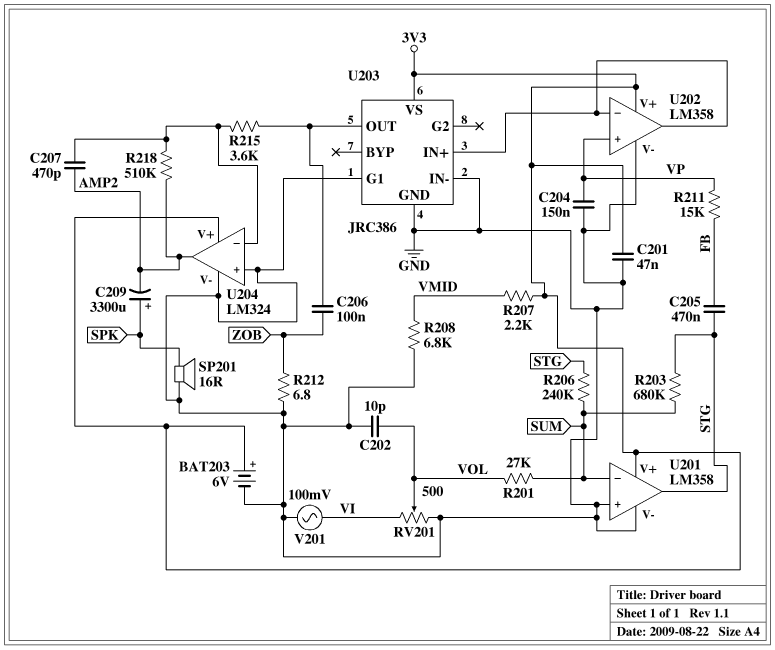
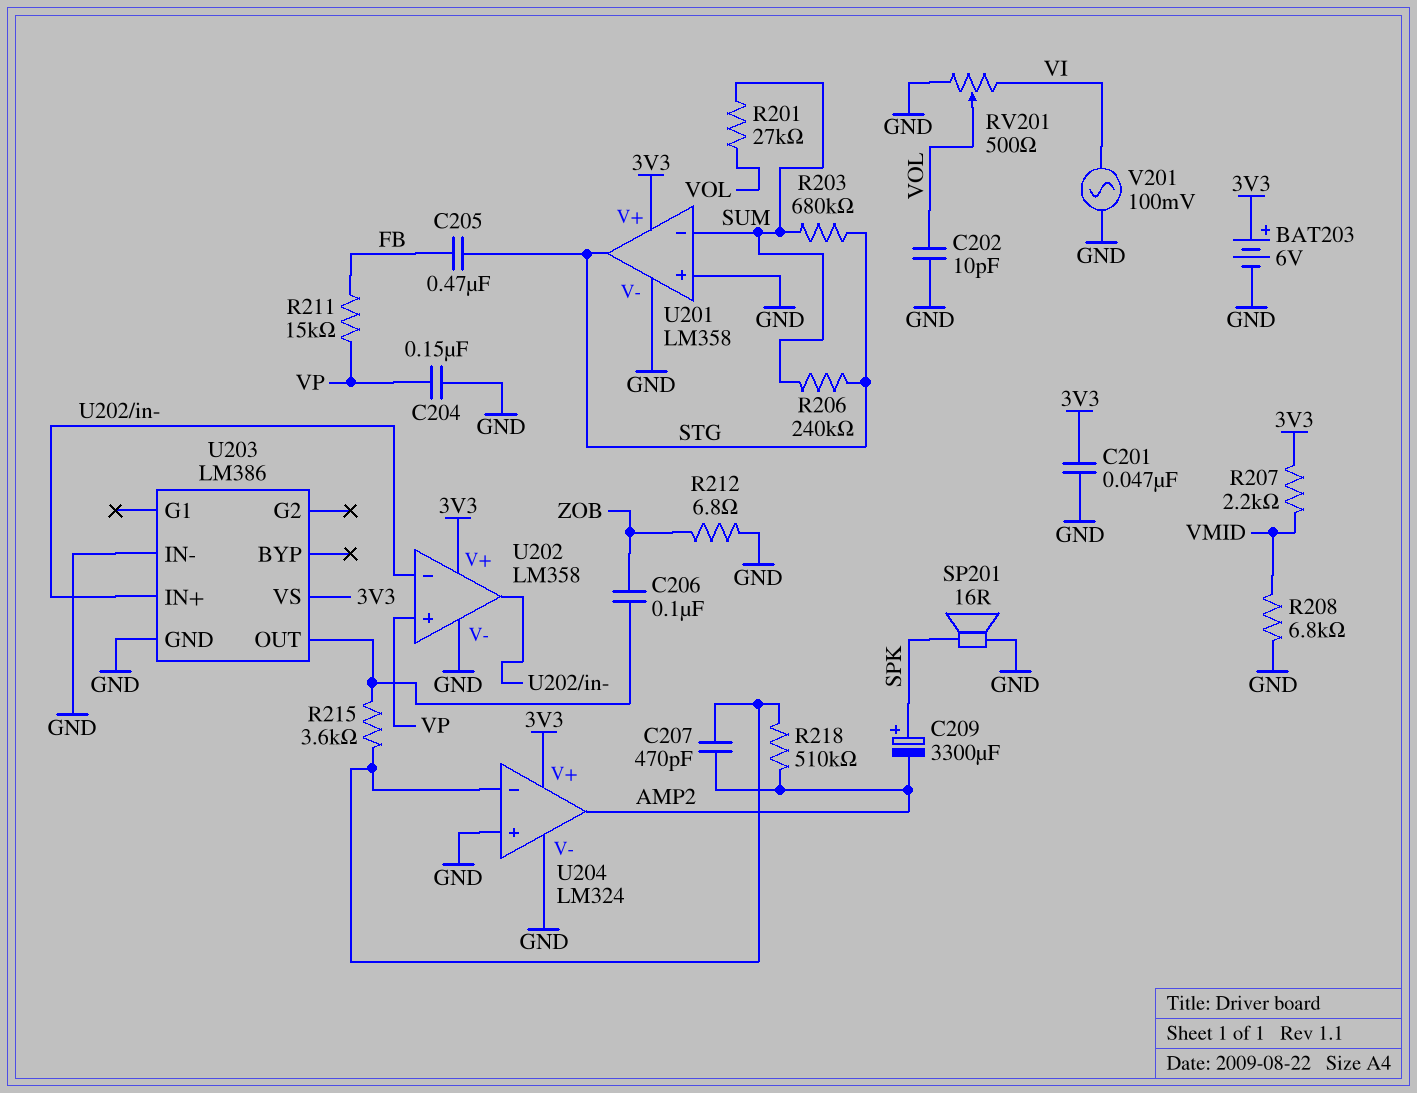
U203: JRC386 -> LM386
U203 pin G1: GND -> none

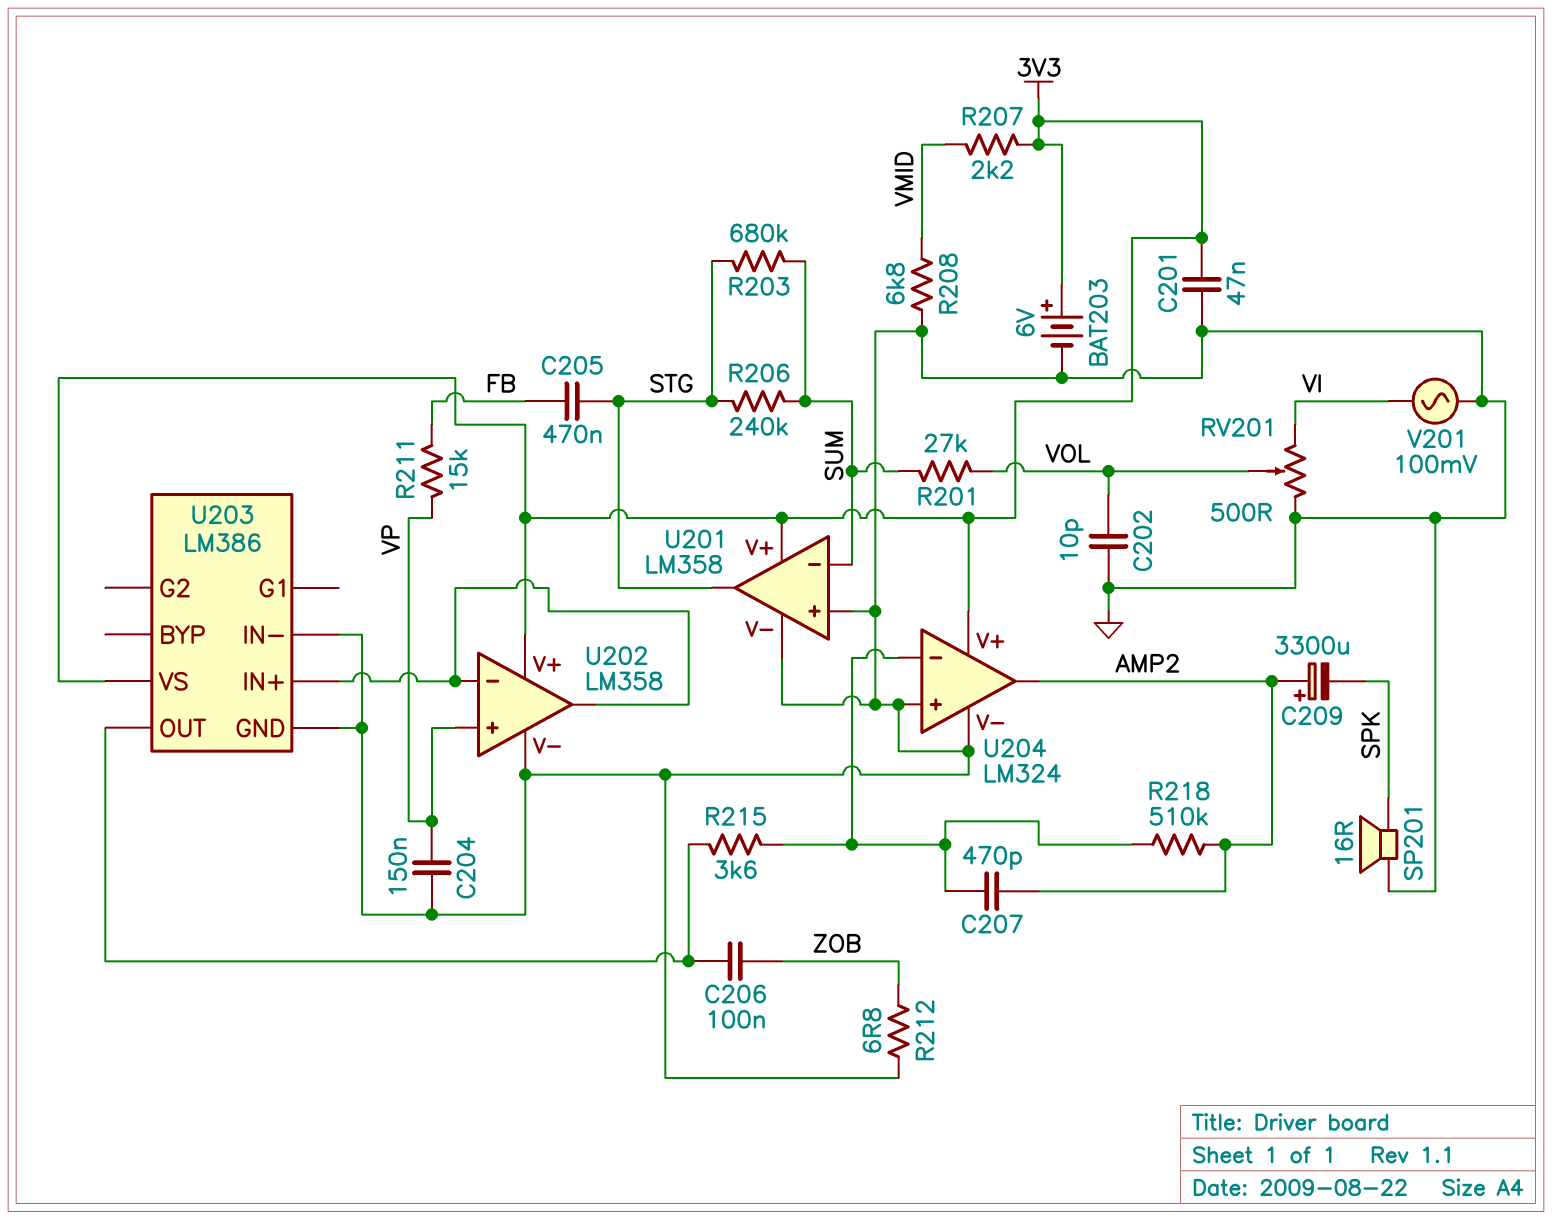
C209: 3300uF (plus SPK, minus AMP2) -> 3300uF (plus AMP2, minus SPK)

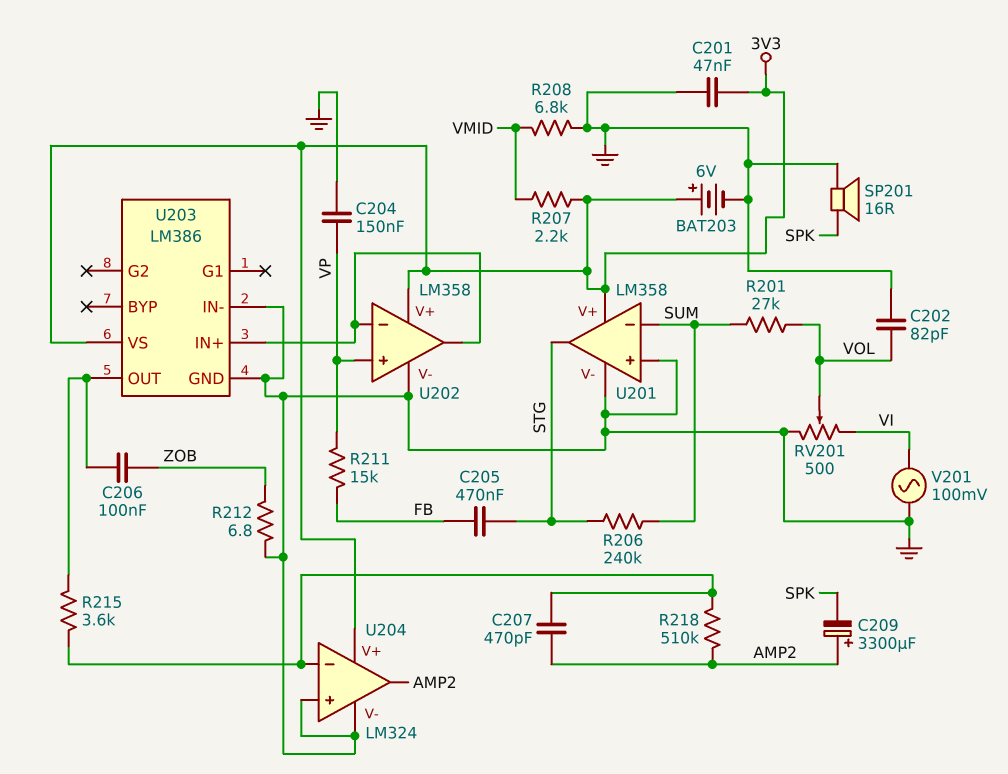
C202: 10pF (GND, VOL) -> 82pF (GND, VOL)
R203: 680k (STG, SUM) -> none

